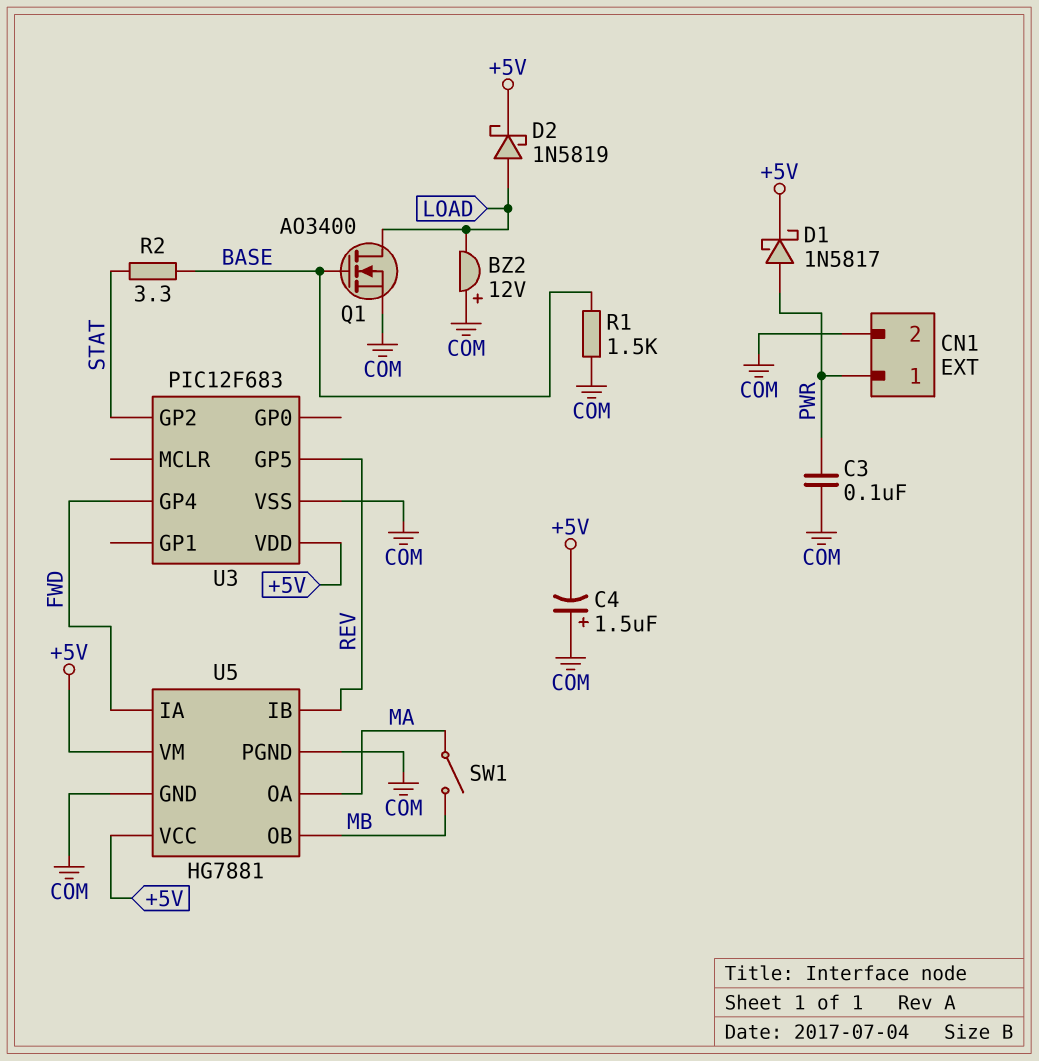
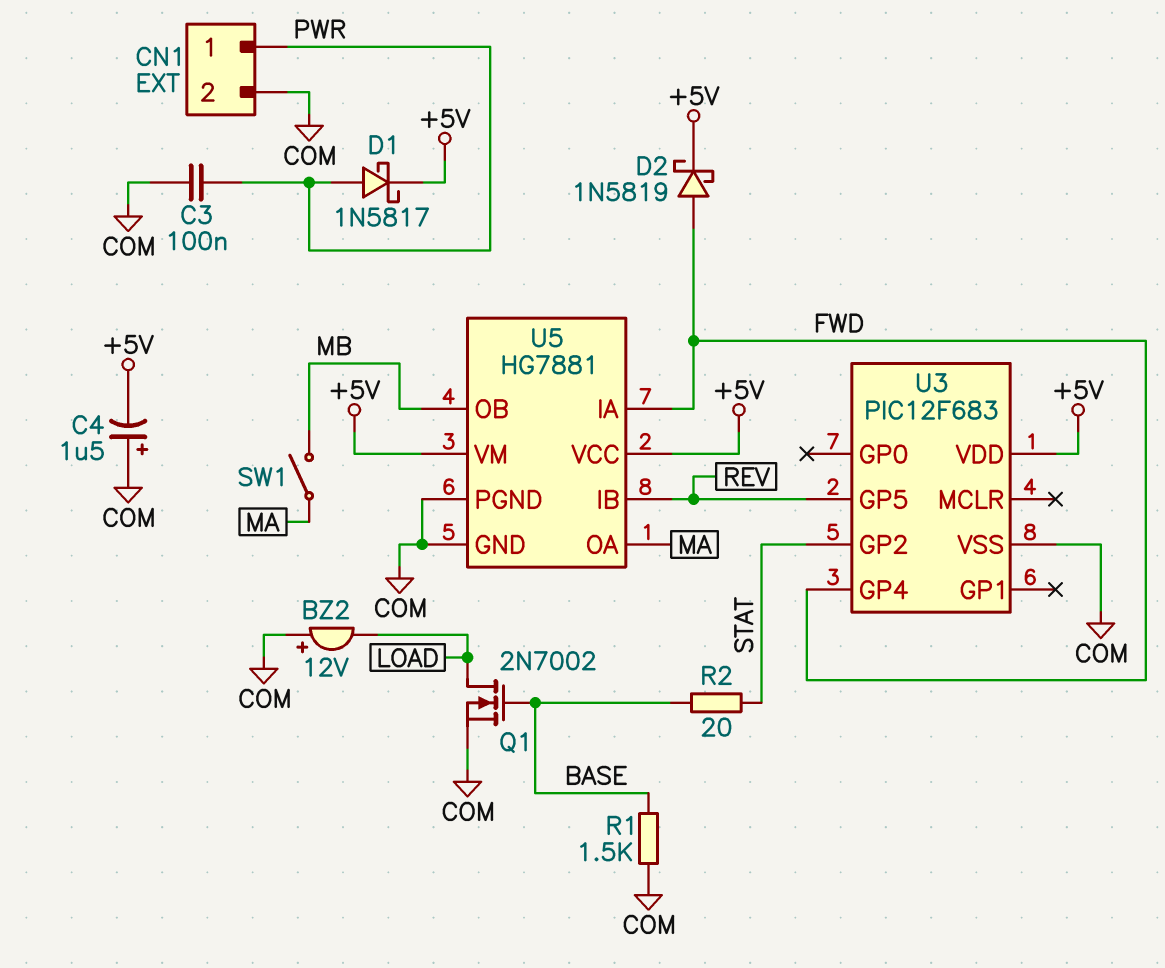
D2: schottky 1N5819 (A LOAD, K +5V) -> schottky 1N5819 (A FWD, K +5V)
Q1: NMOS AO3400 (G BASE, D LOAD, S COM) -> NMOS 2N7002 (G BASE, D LOAD, S COM)
R2: 3.3 (BASE, STAT) -> 20 (BASE, STAT)

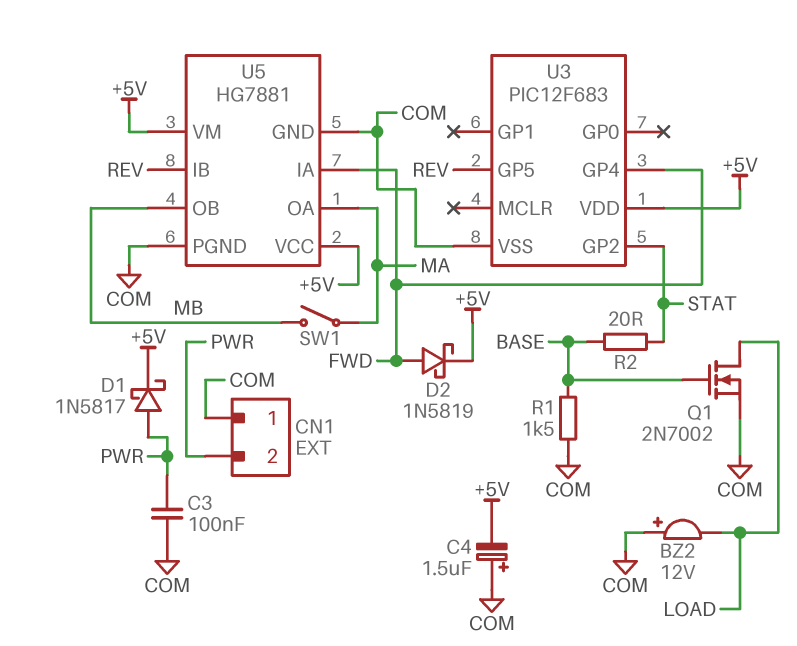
CN1 pin 1: PWR -> COM
CN1 pin 2: COM -> PWR

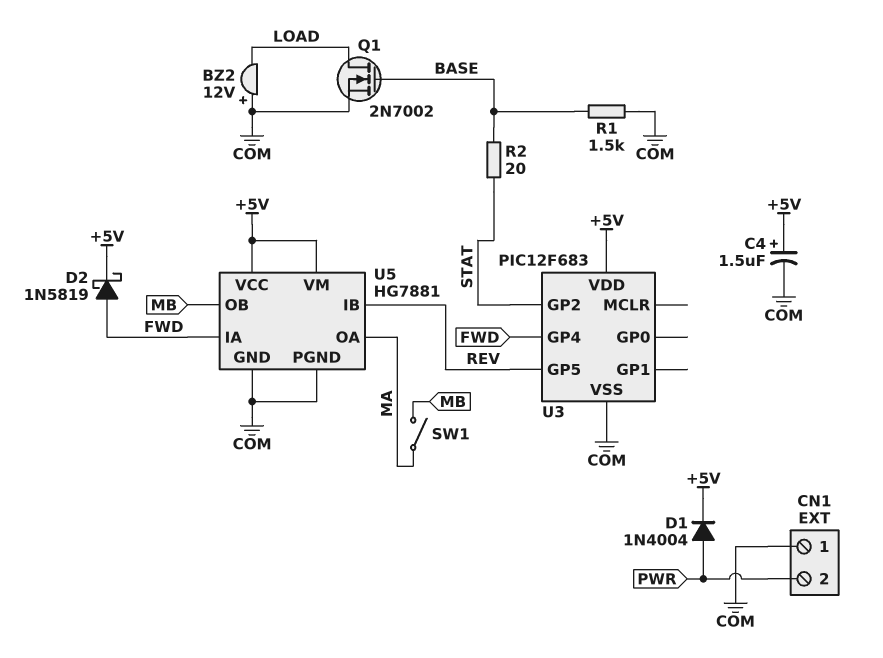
C3: 100nF (COM, PWR) -> none
C4: 1.5uF (plus COM, minus +5V) -> 1.5uF (plus +5V, minus COM)
D1: schottky 1N5817 (A PWR, K +5V) -> diode 1N4004 (A PWR, K +5V)

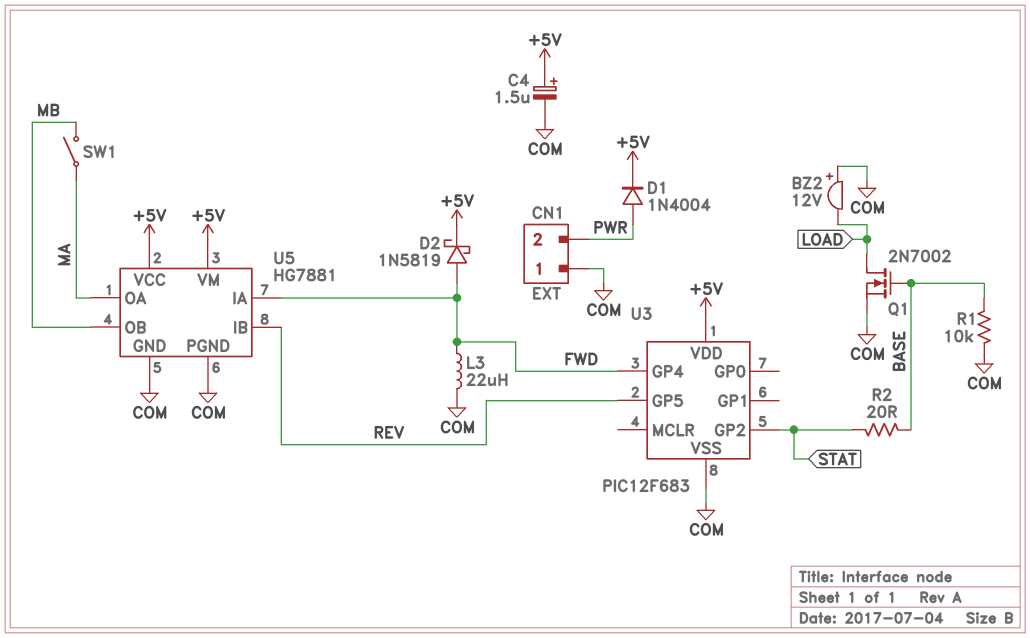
L3: none -> 22uH (COM, FWD)
R1: 1.5k (BASE, COM) -> 10k (BASE, COM)

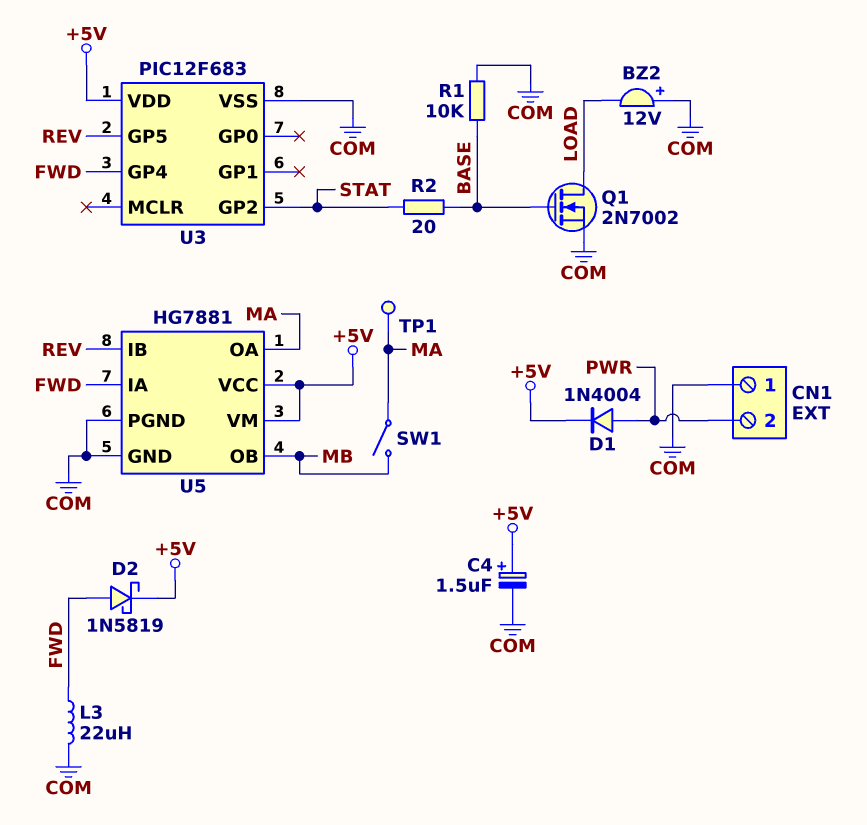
TP1: none -> test point (MA)

